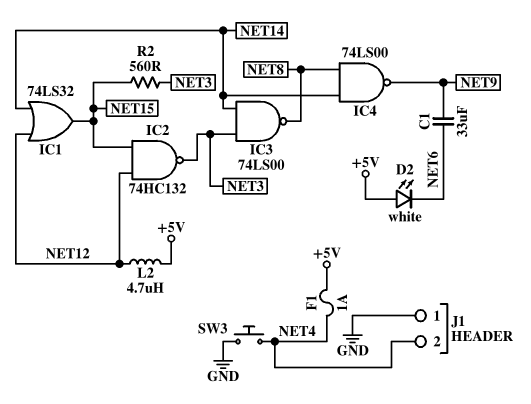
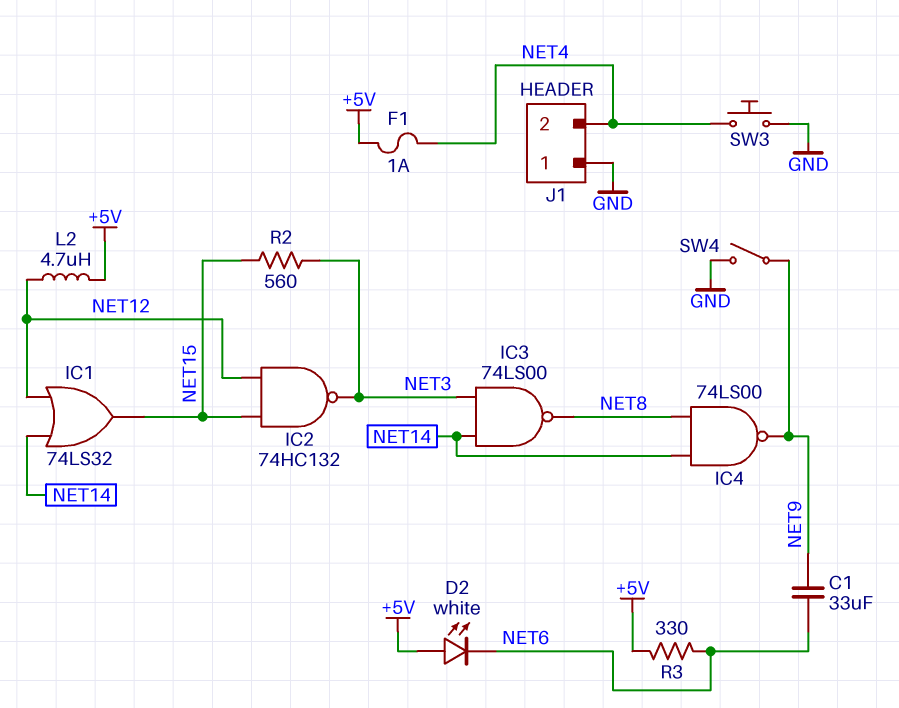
R3: none -> 330 (+5V, NET6)
SW4: none -> switch (GND, NET9)

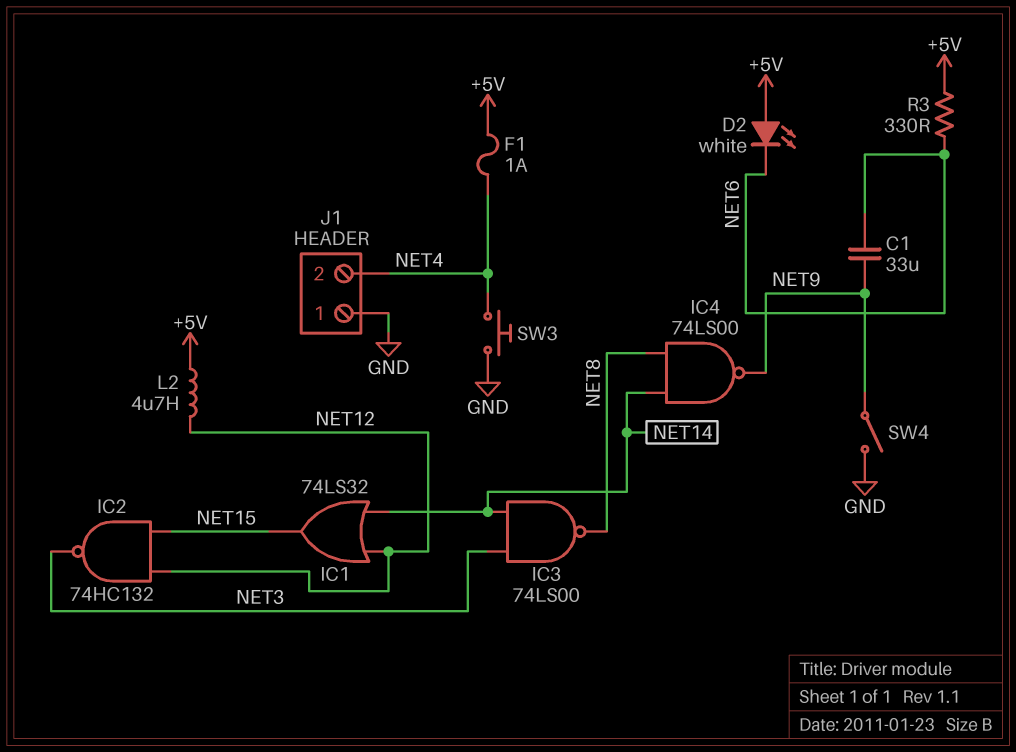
R2: 560 (NET3, NET15) -> none

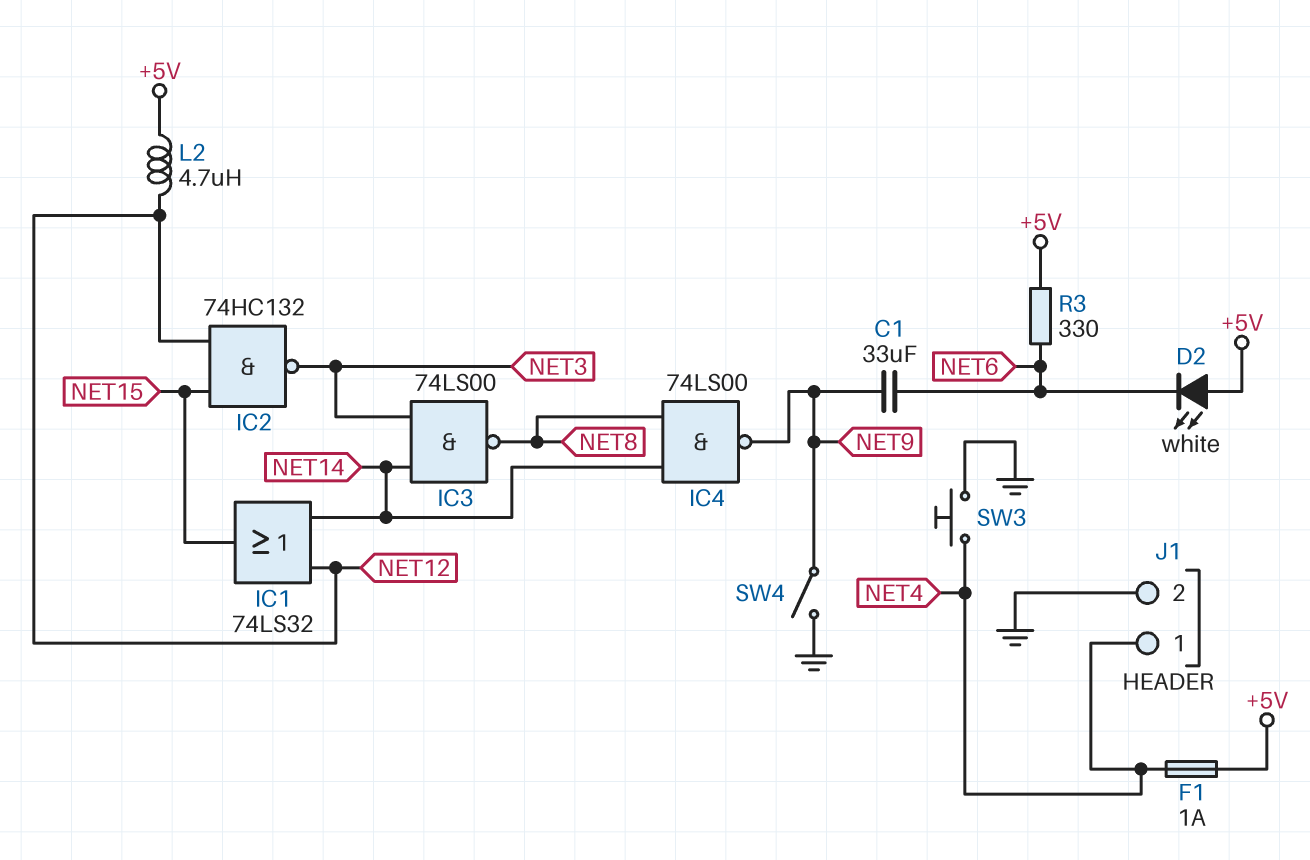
J1 pin 1: GND -> NET4
J1 pin 2: NET4 -> GND

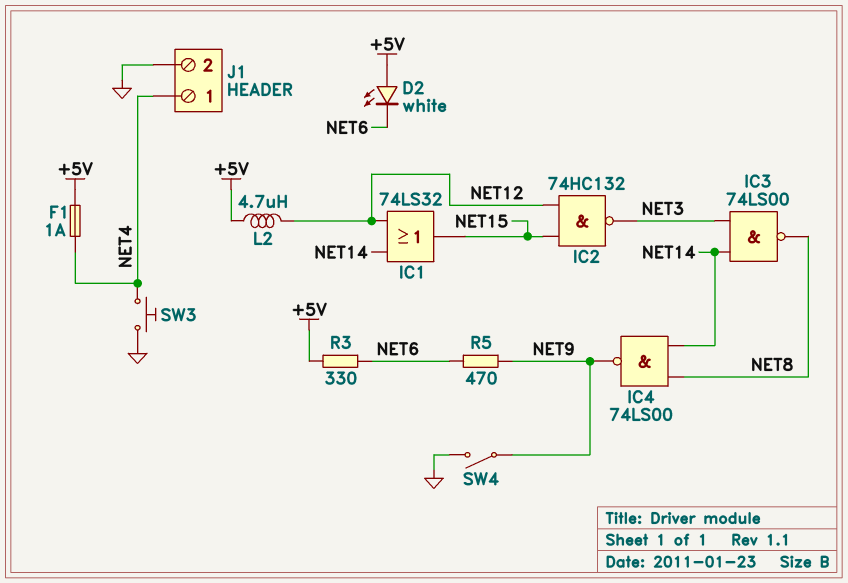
C1: 33uF (NET6, NET9) -> none
R5: none -> 470 (NET6, NET9)

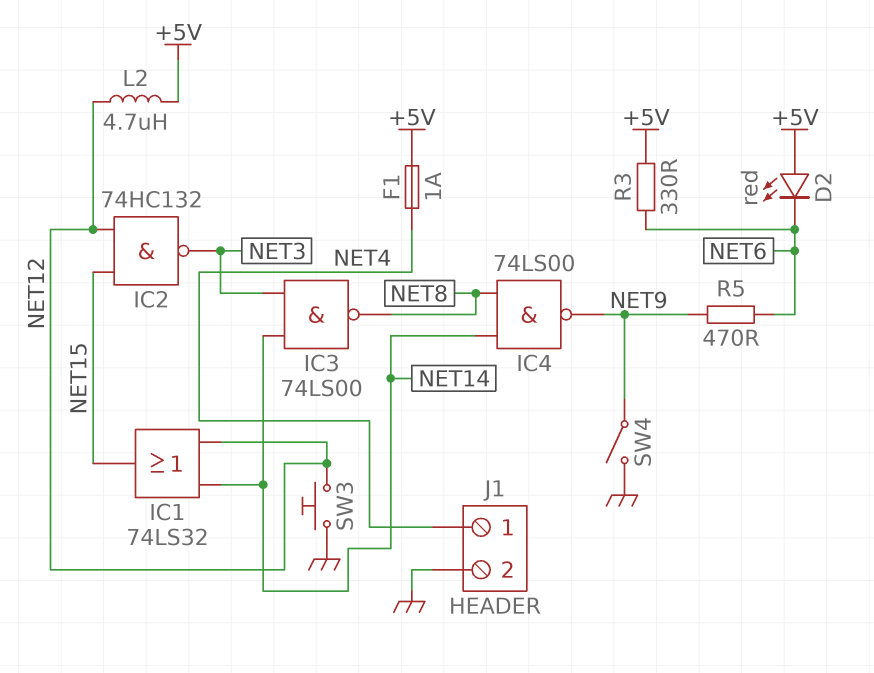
D2: LED white (A +5V, K NET6) -> LED red (A +5V, K NET6)
SW3: button (GND, NET4) -> button (GND, NET12)

